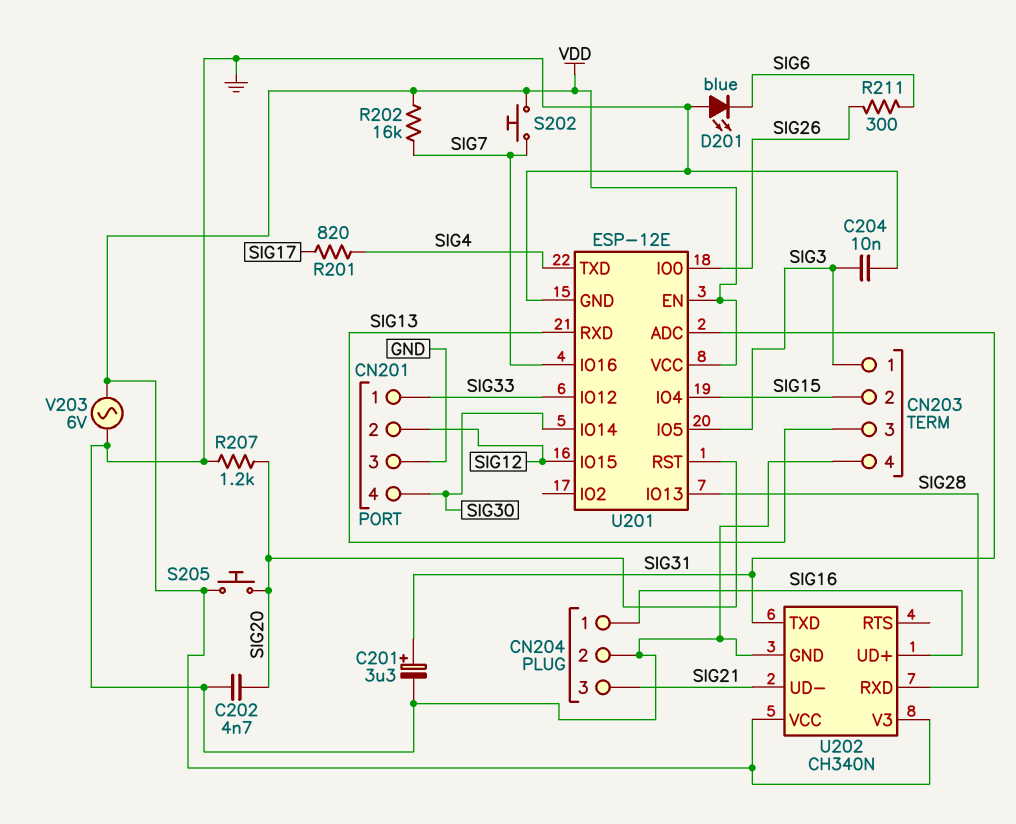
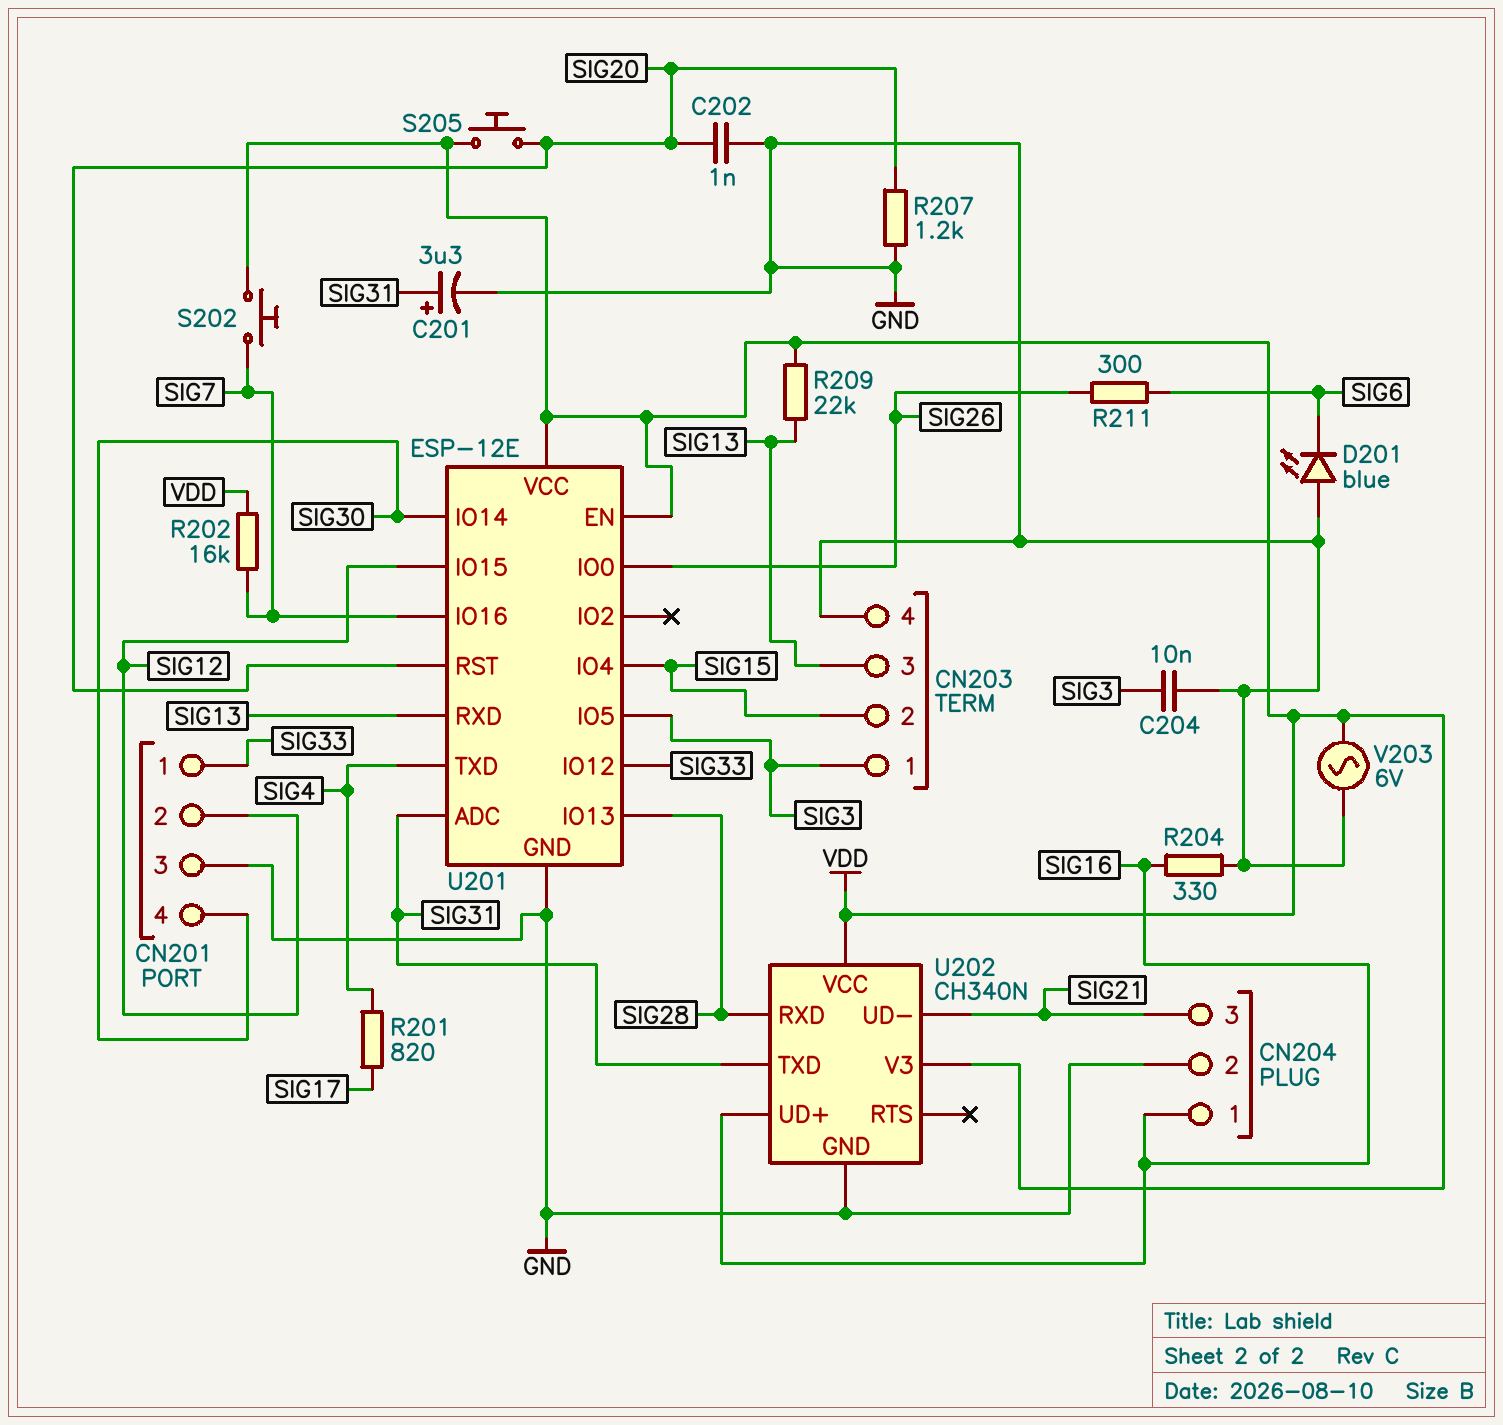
C202: 4.7nF (GND, SIG20) -> 1nF (GND, SIG20)
R204: none -> 330 (GND, SIG16)
R209: none -> 22k (SIG13, VDD)

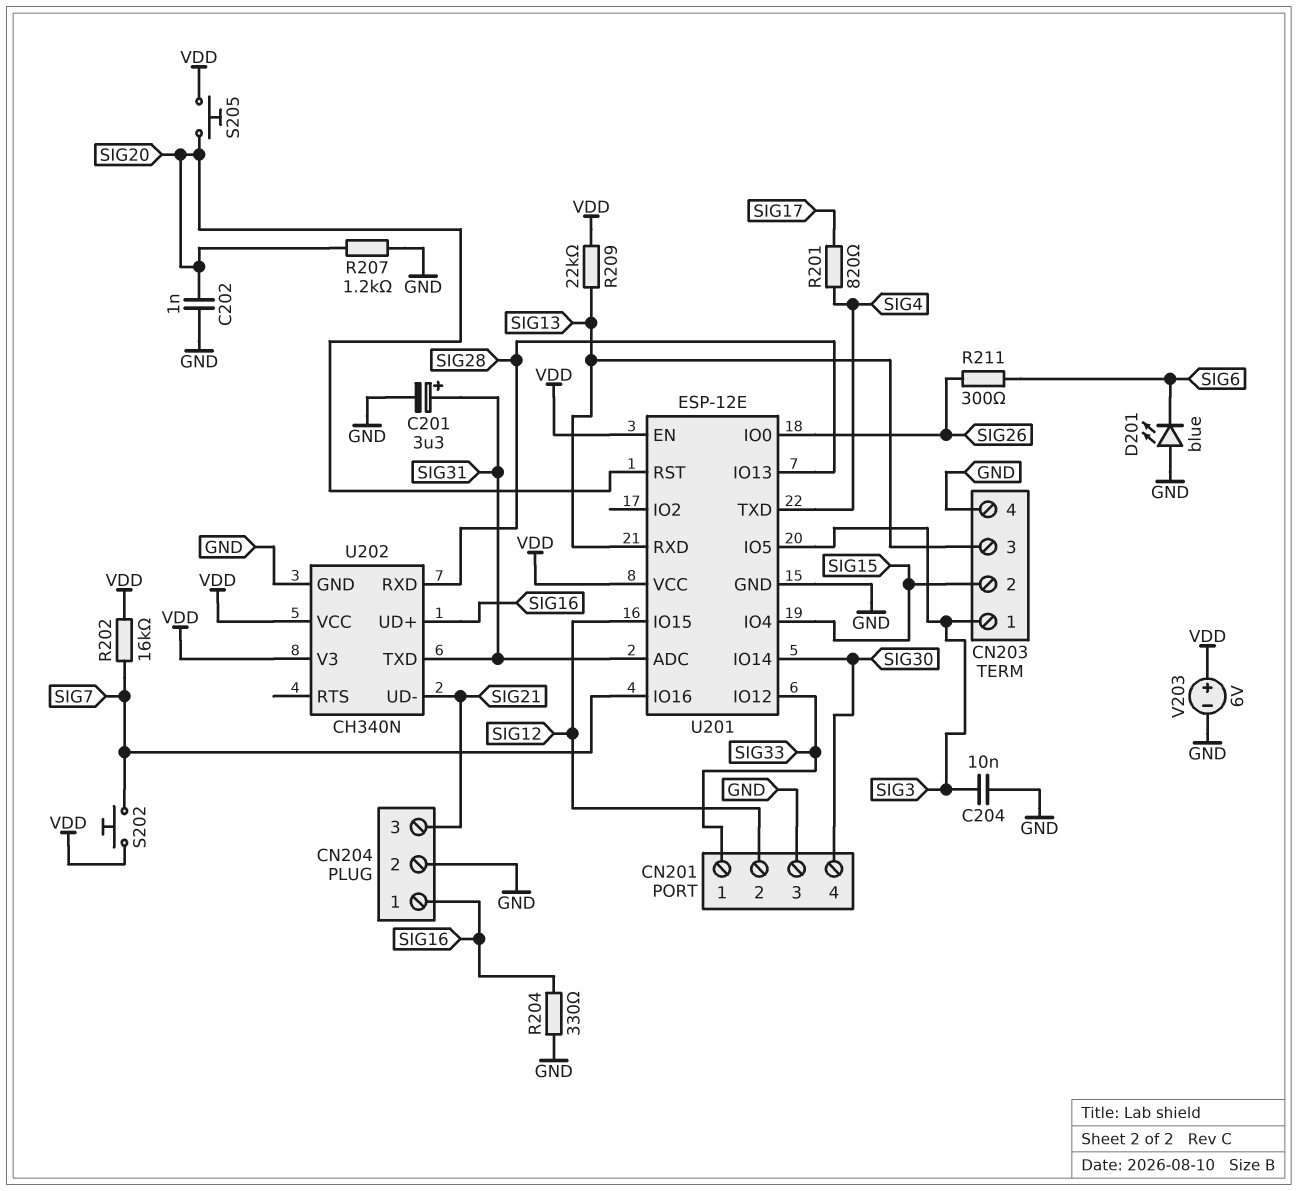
V203: AC 6V (GND, VDD) -> 6V (plus VDD, minus GND)

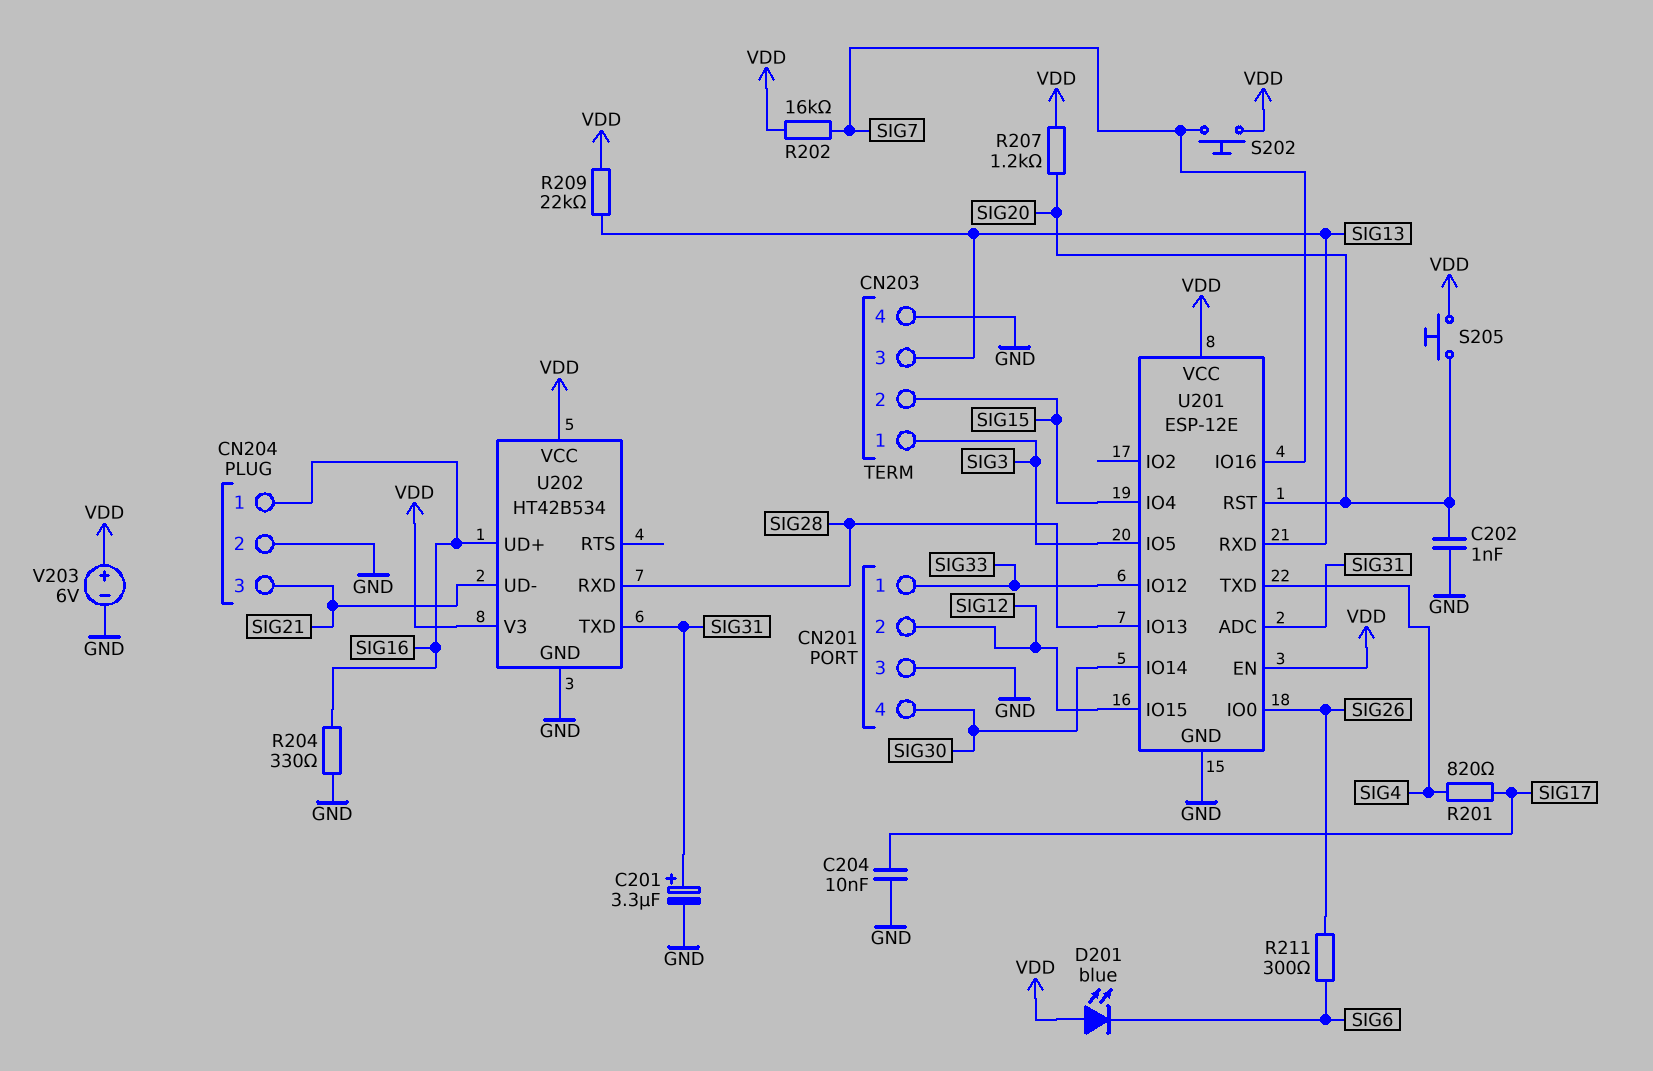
C204: 10nF (GND, SIG3) -> 10nF (GND, SIG17)
D201: LED blue (A GND, K SIG6) -> LED blue (A VDD, K SIG6)
R207: 1.2k (GND, SIG20) -> 1.2k (SIG20, VDD)
U202: CH340N -> HT42B534

